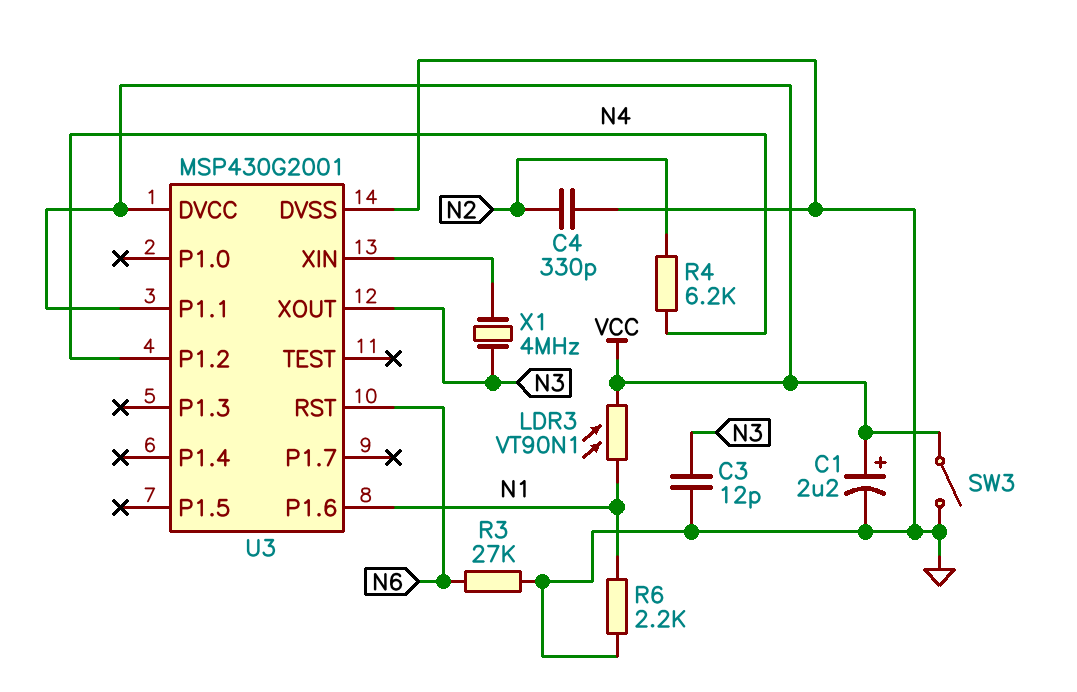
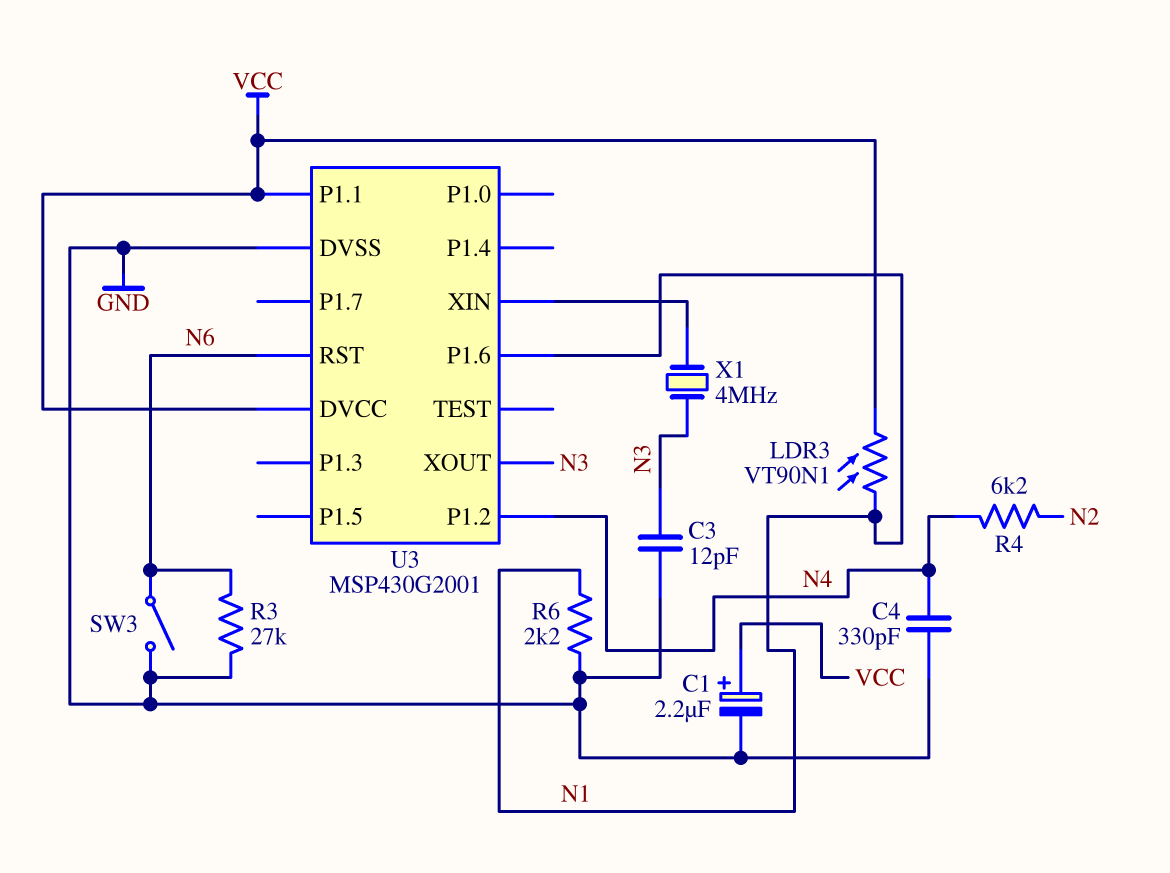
C4: 330pF (GND, N2) -> 330pF (GND, N4)
SW3: switch (GND, VCC) -> switch (GND, N6)

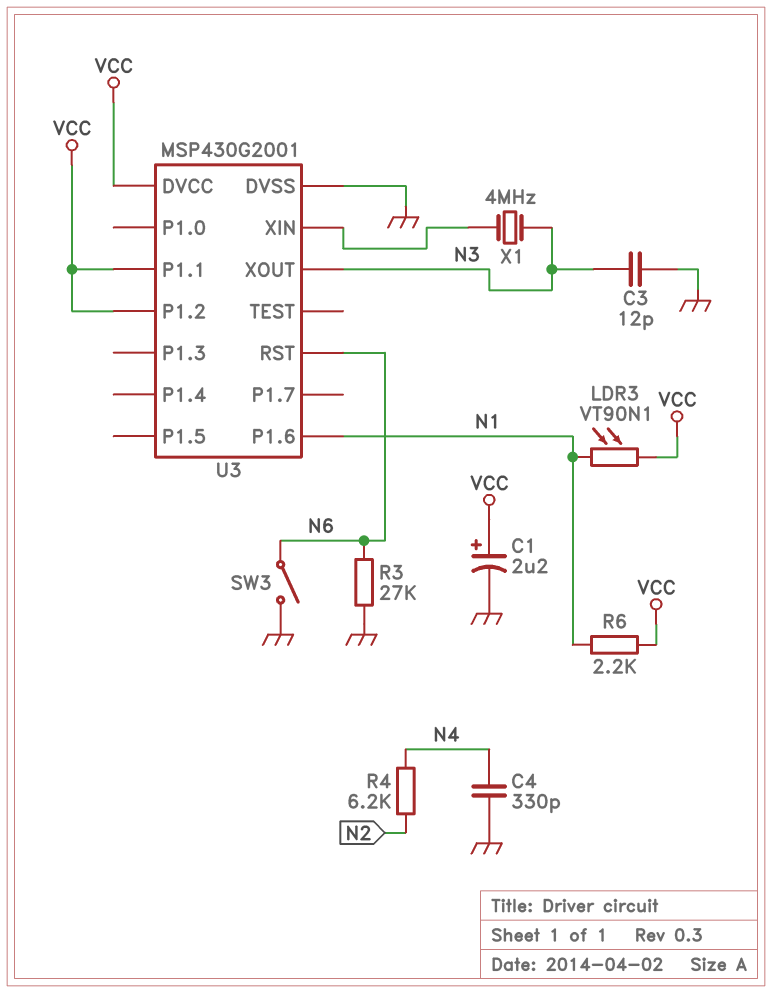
R6: 2.2k (GND, N1) -> 2.2k (N1, VCC)
U3 pin P1.2: N4 -> VCC

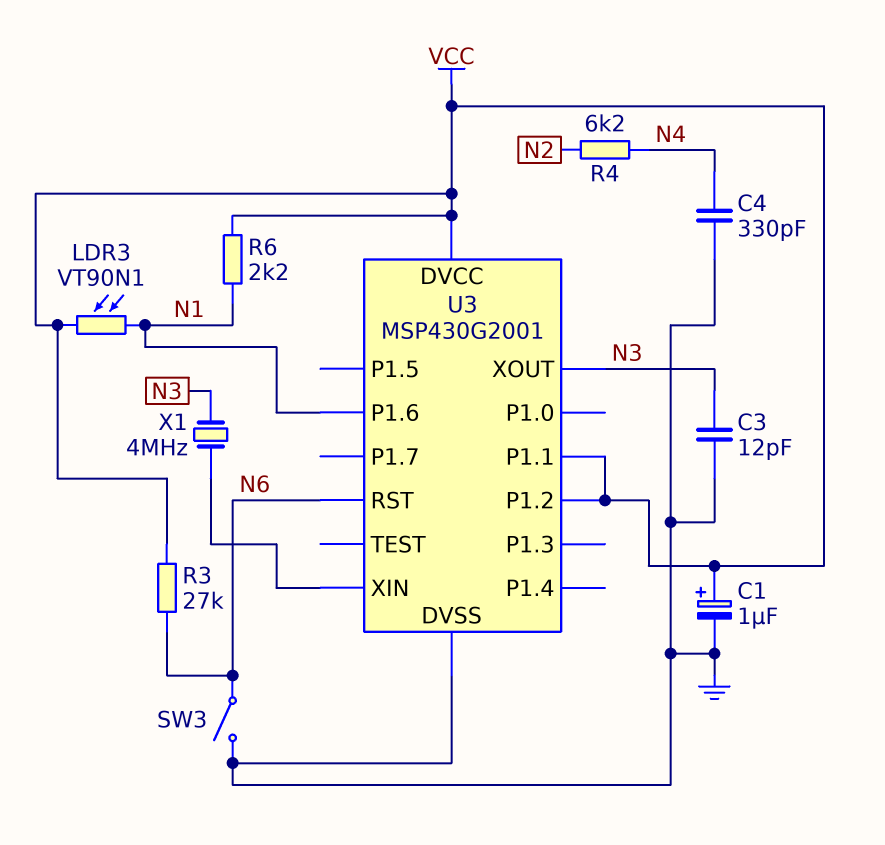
C1: 2.2uF (plus VCC, minus GND) -> 1uF (plus VCC, minus GND)
R3: 27k (GND, N6) -> 27k (N6, VCC)

